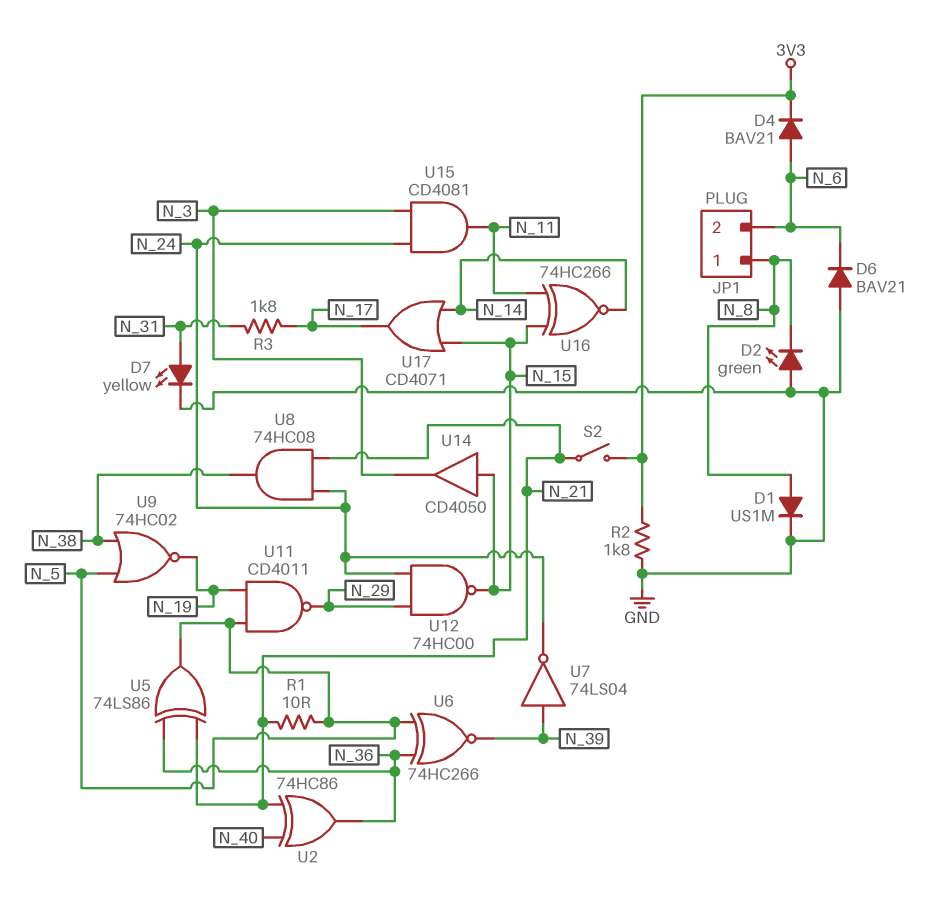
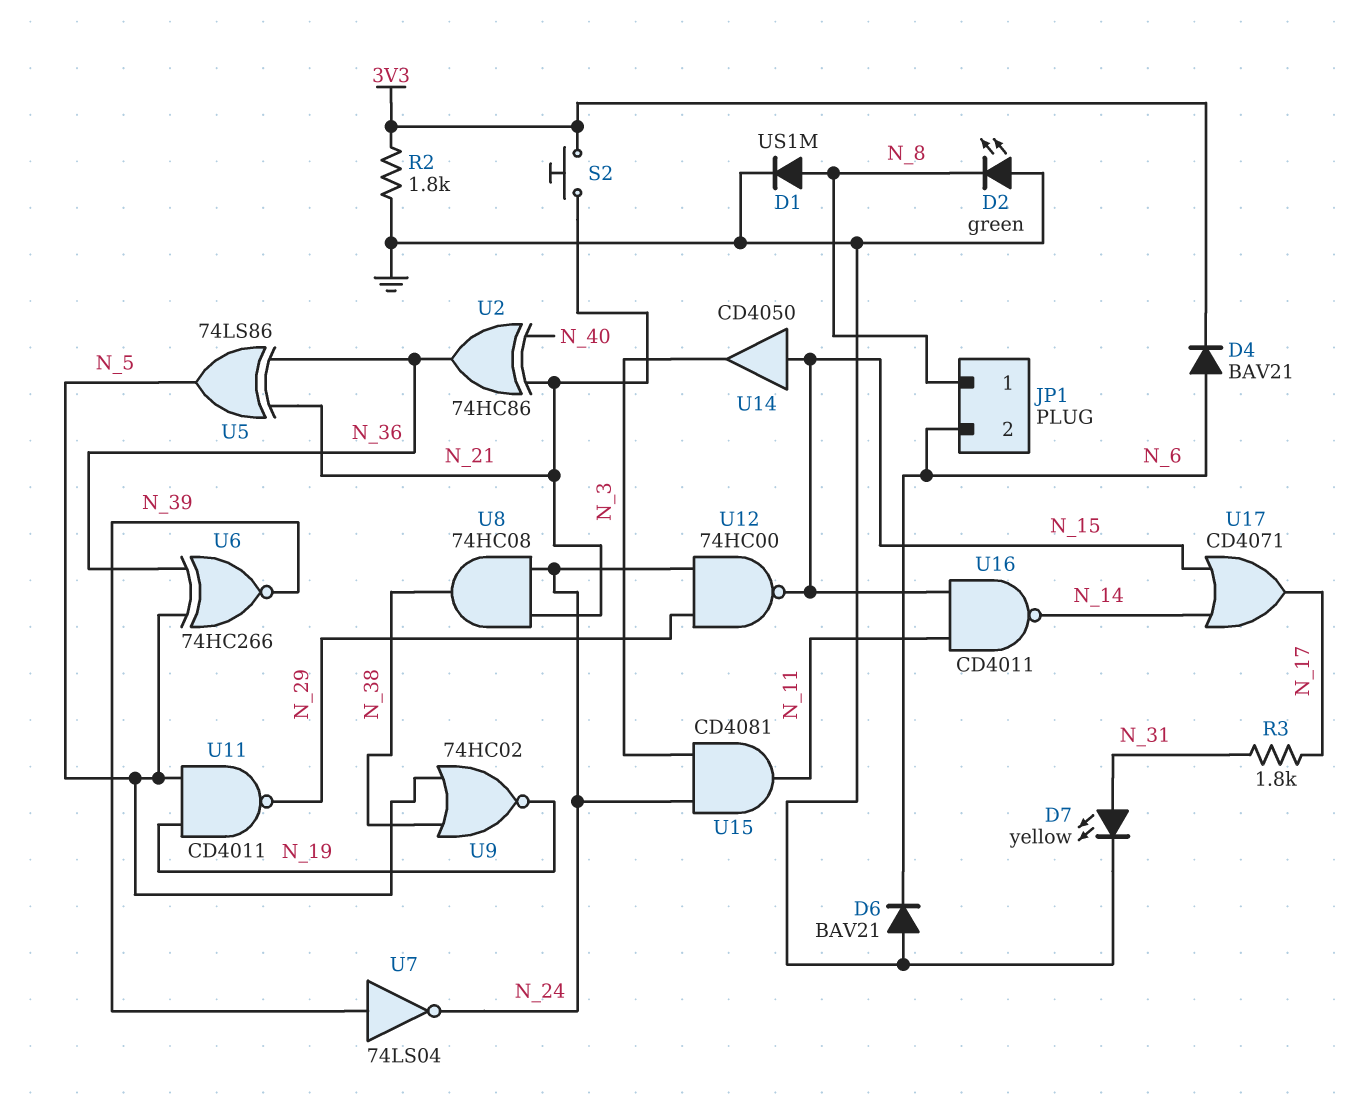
R1: 10 (N_5, N_21) -> none
S2: switch (3V3, N_21) -> button (3V3, N_21)
U16: XNOR 74HC266 (in N_11, in N_15, out N_14) -> NAND CD4011 (in N_11, in N_15, out N_14)

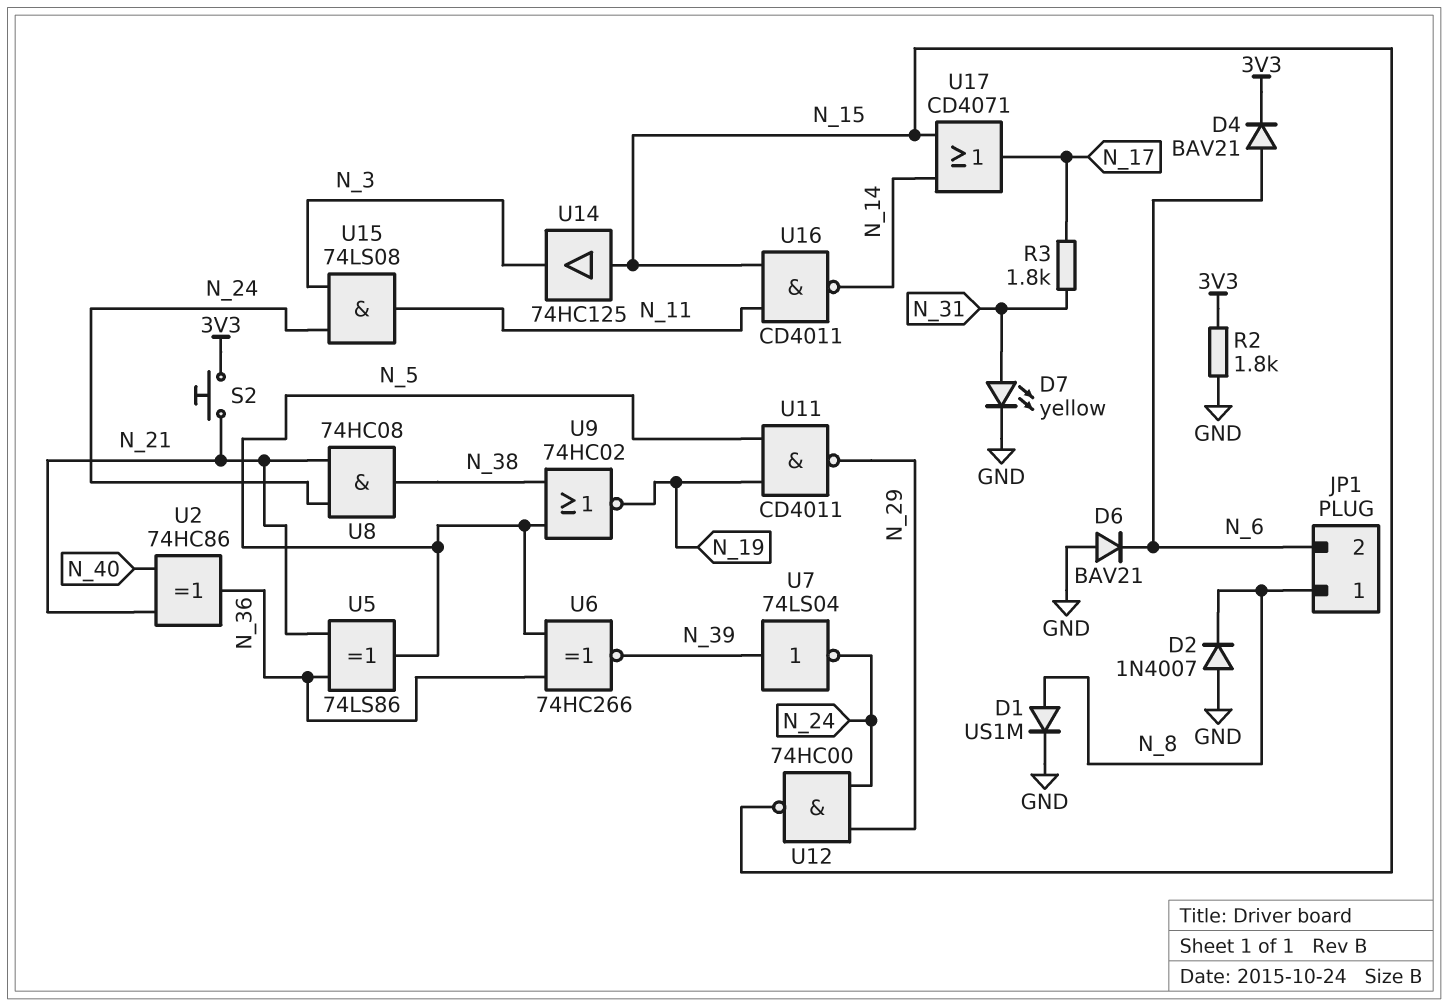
D2: LED green (A GND, K N_8) -> diode 1N4007 (A GND, K N_8)
U14: buffer CD4050 (in N_15, out N_3) -> buffer 74HC125 (in N_15, out N_3)
U15: AND CD4081 (in N_3, in N_24, out N_11) -> AND 74LS08 (in N_3, in N_24, out N_11)

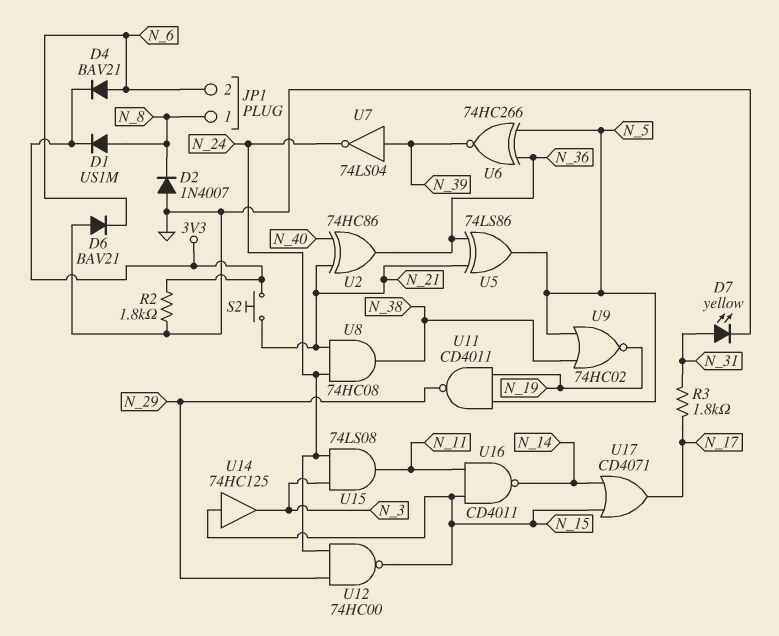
D1: diode US1M (A N_8, K GND) -> diode US1M (A N_8, K 3V3)

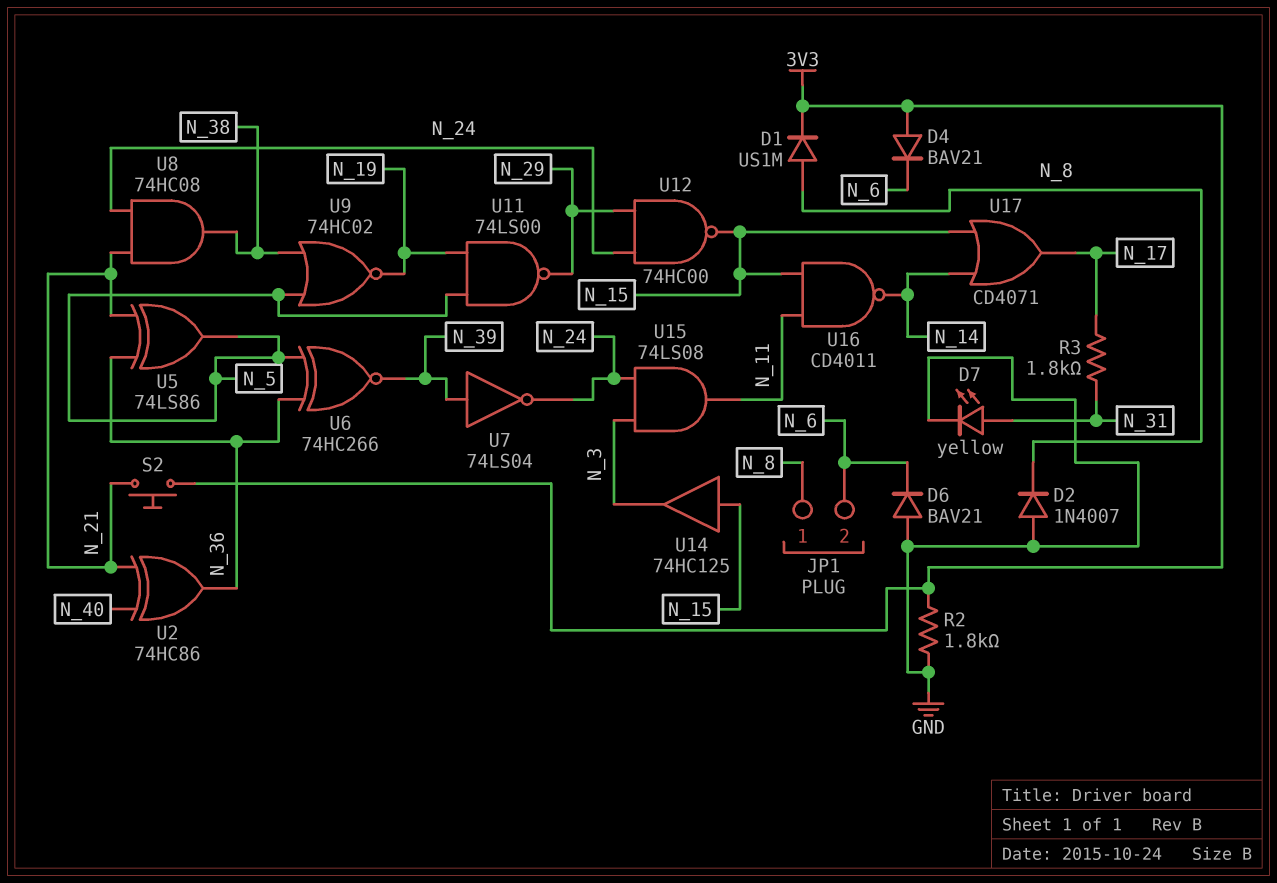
D4: diode BAV21 (A N_6, K 3V3) -> diode BAV21 (A 3V3, K N_6)
U11: NAND CD4011 (in N_5, in N_19, out N_29) -> NAND 74LS00 (in N_5, in N_19, out N_29)

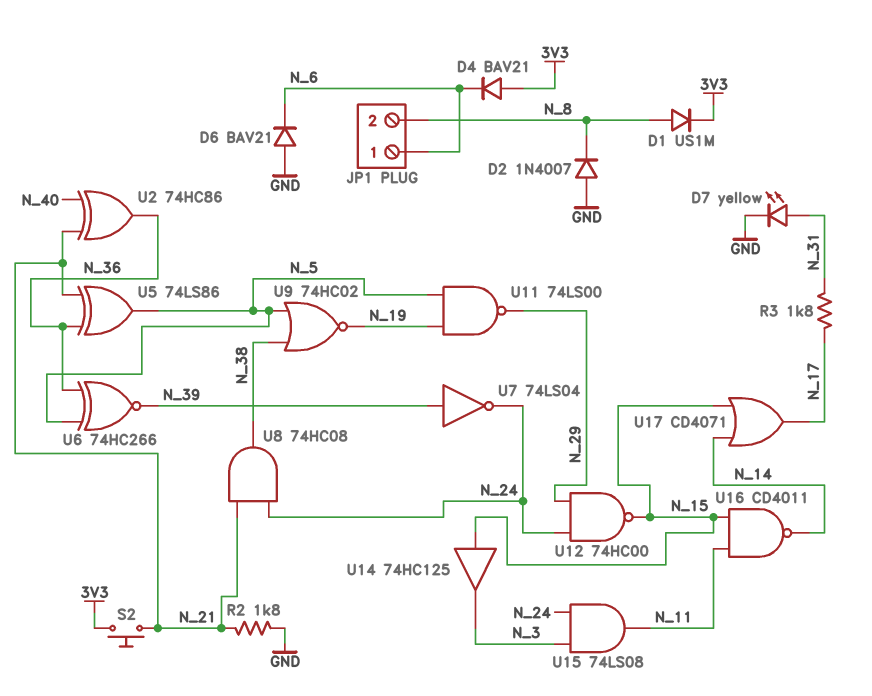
JP1 pin 1: N_8 -> N_6
JP1 pin 2: N_6 -> N_8
R2: 1.8k (3V3, GND) -> 1.8k (GND, N_21)

